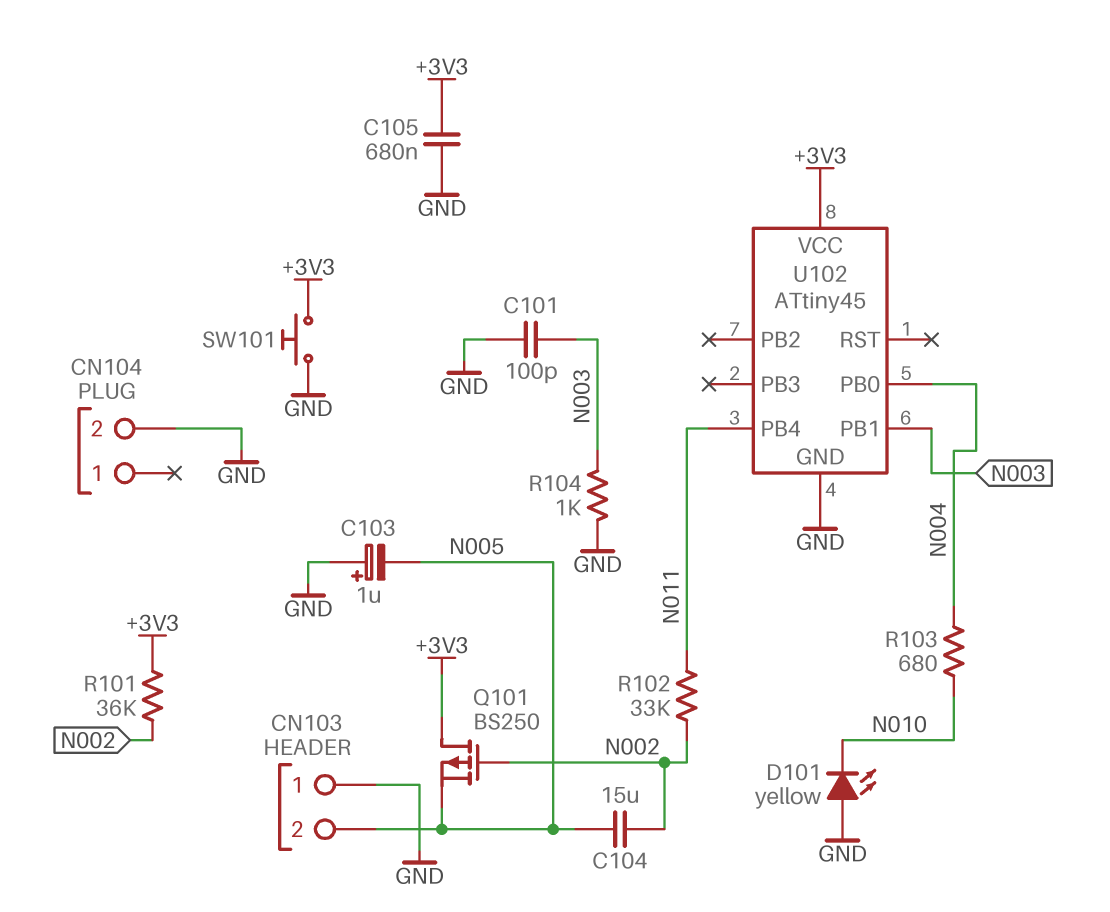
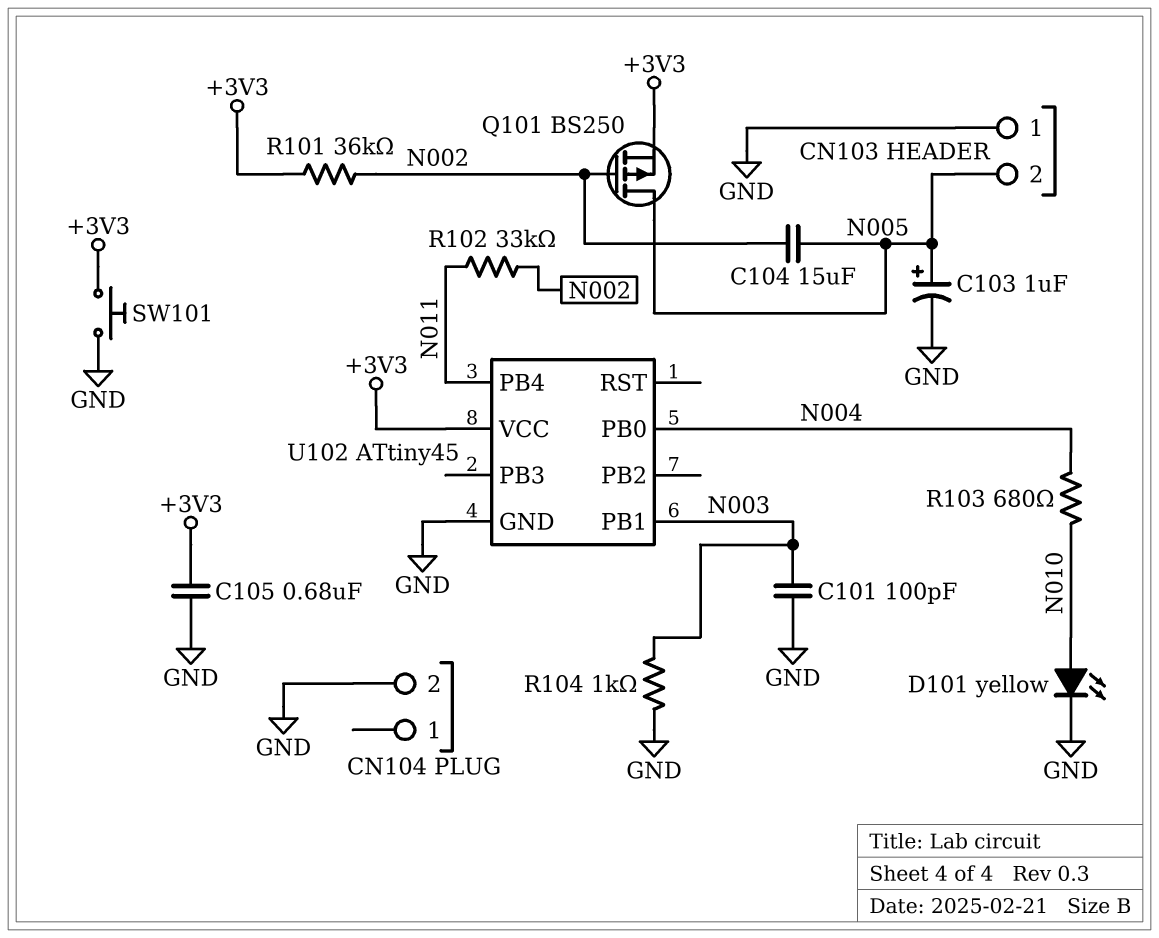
C103: 1uF (plus GND, minus N005) -> 1uF (plus N005, minus GND)
D101: LED yellow (A GND, K N010) -> LED yellow (A N010, K GND)
Q101: PMOS BS250 (G N002, D +3V3, S N005) -> PMOS BS250 (G N002, D N005, S +3V3)

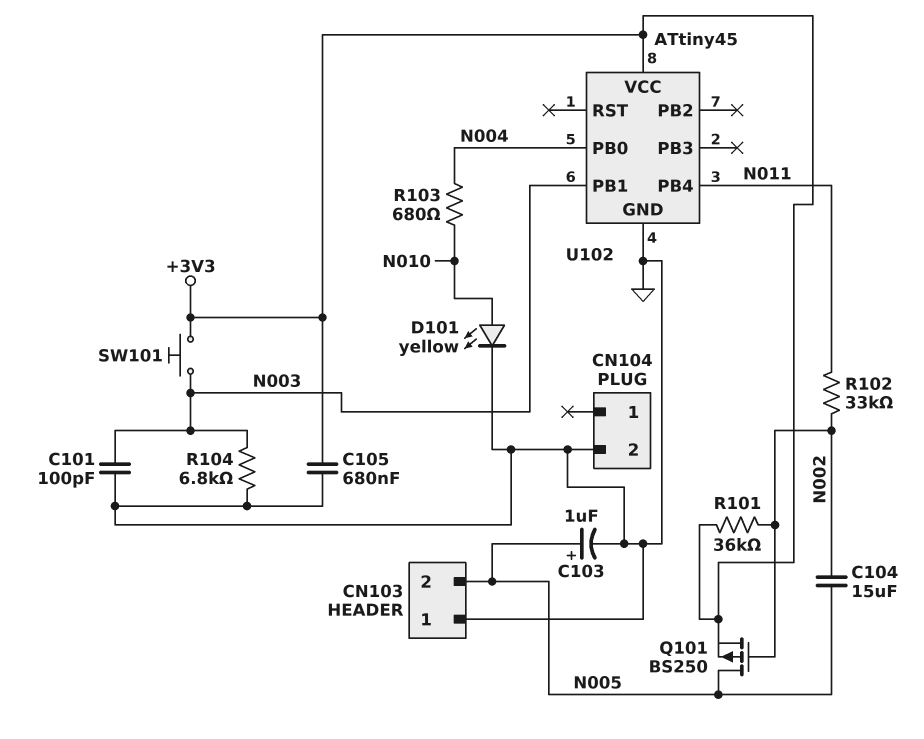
R104: 1k (GND, N003) -> 6.8k (GND, N003)
SW101: button (+3V3, GND) -> button (+3V3, N003)

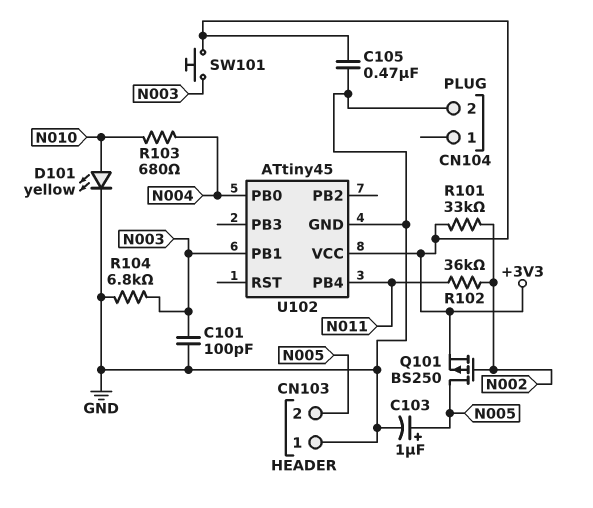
C104: 15uF (N002, N005) -> none
C105: 680nF (+3V3, GND) -> 470nF (+3V3, GND)
R101: 36k (+3V3, N002) -> 33k (+3V3, N002)
R102: 33k (N002, N011) -> 36k (N002, N011)

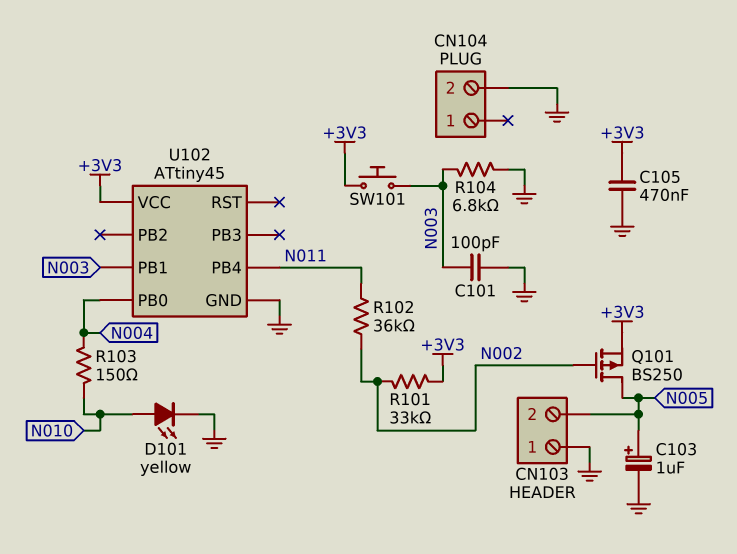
R103: 680 (N004, N010) -> 150 (N004, N010)

